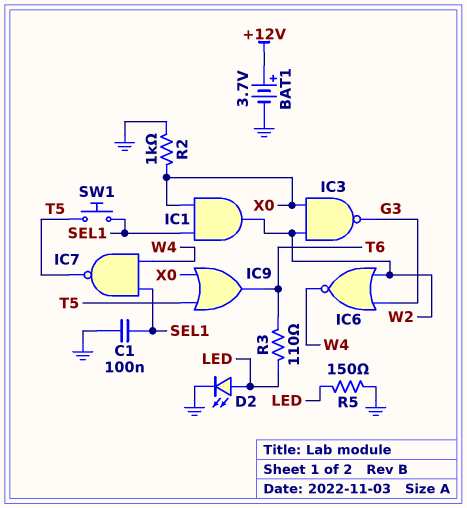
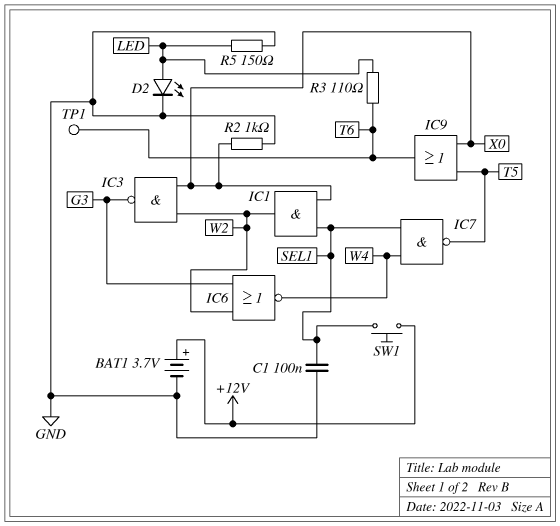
SW1: button (SEL1, T5) -> button (+12V, SEL1)
TP1: none -> test point (T6)

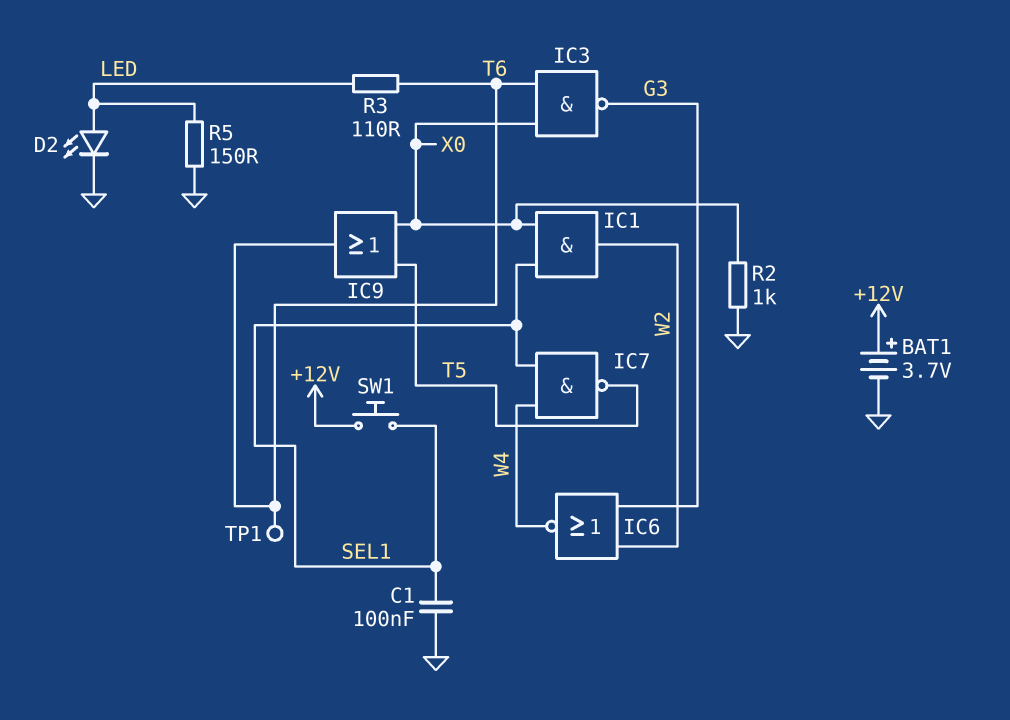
IC3: NAND (in W2, in X0, out G3) -> NAND (in T6, in X0, out G3)

